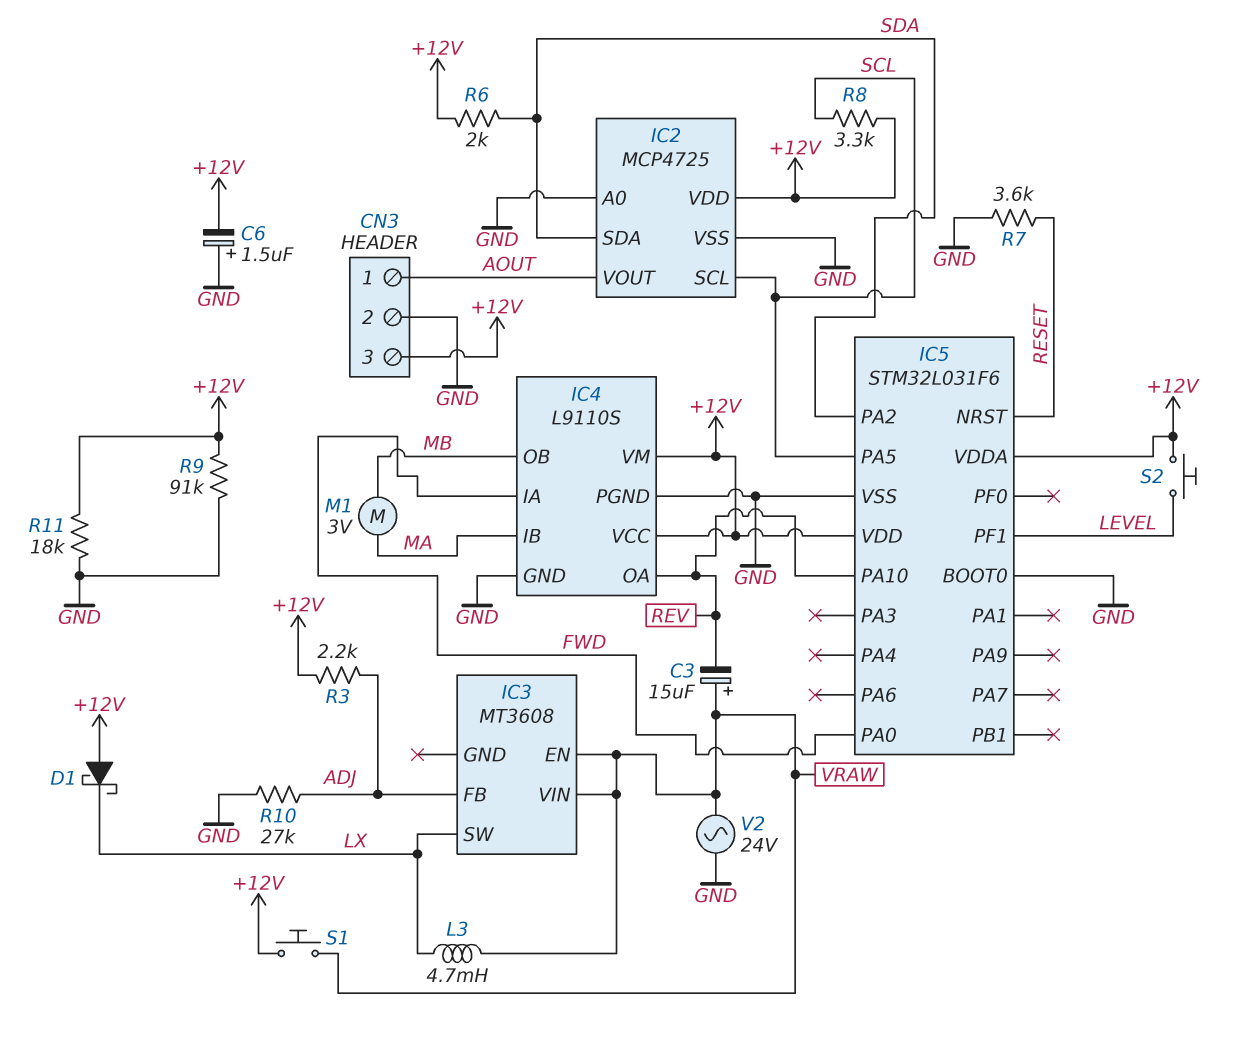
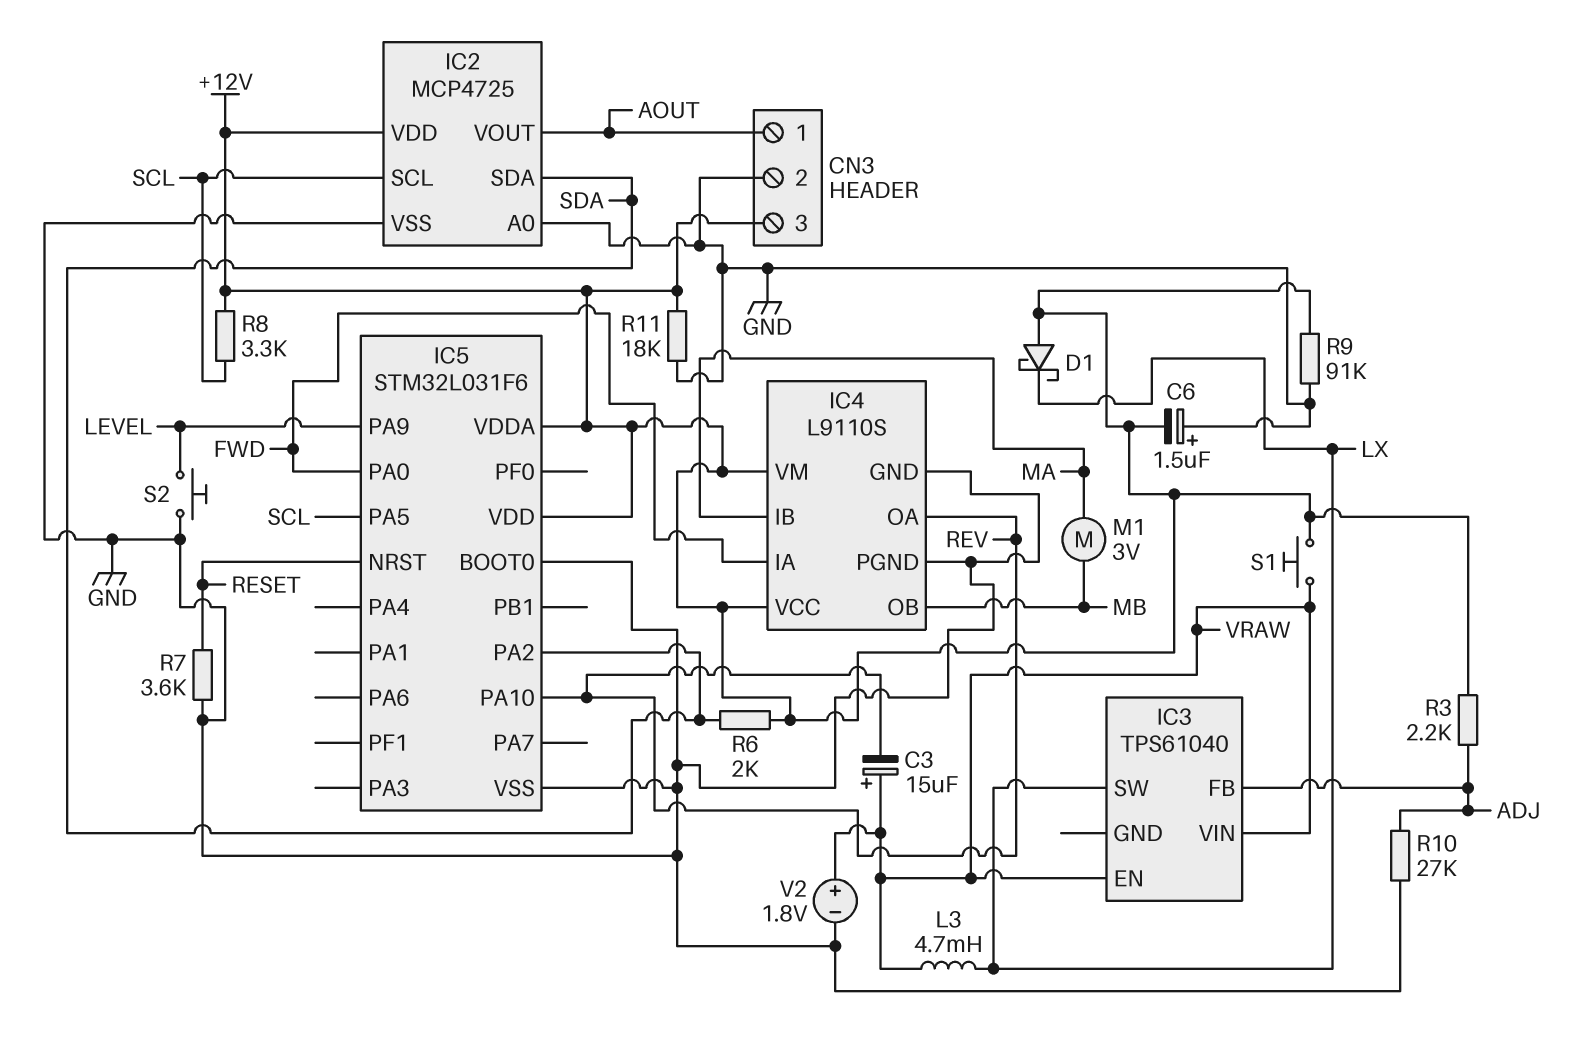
IC3: MT3608 -> TPS61040
IC5 pin PA9: none -> LEVEL
IC5 pin PF1: LEVEL -> none
S2: button (+12V, LEVEL) -> button (GND, LEVEL)
V2: AC 24V (GND, VRAW) -> 1.8V (plus VRAW, minus GND)

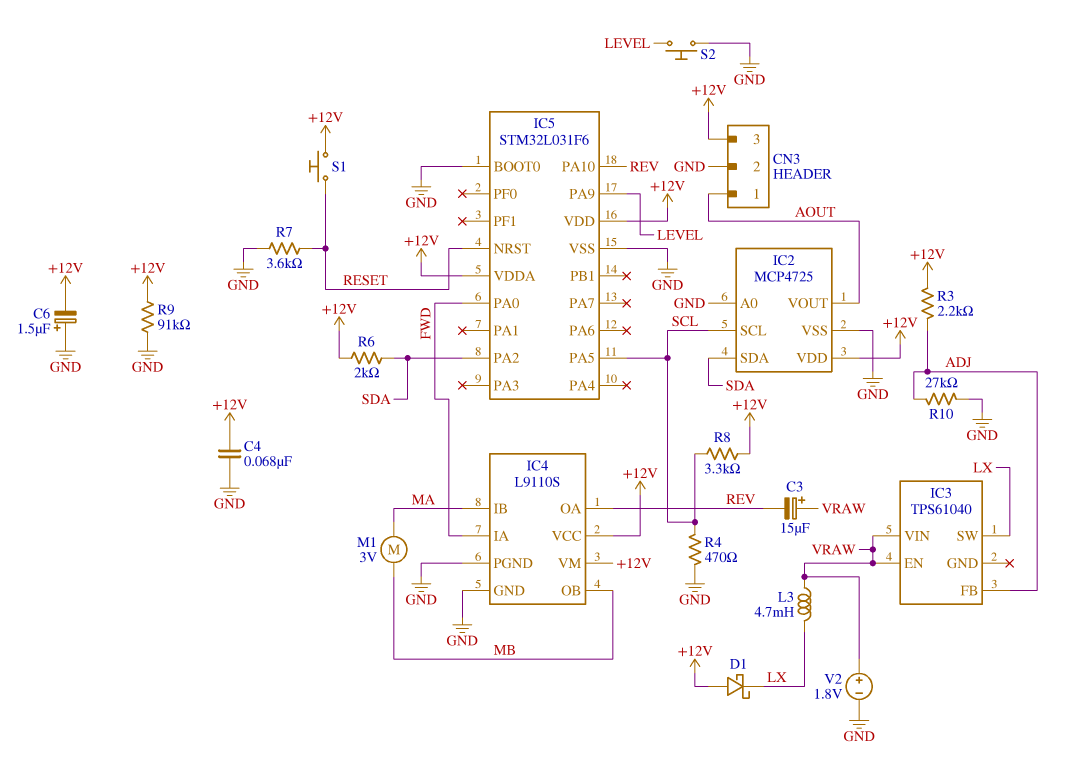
C4: none -> 68nF (+12V, GND)
R4: none -> 470 (GND, SCL)
R11: 18k (+12V, GND) -> none
S1: button (+12V, VRAW) -> button (+12V, RESET)

